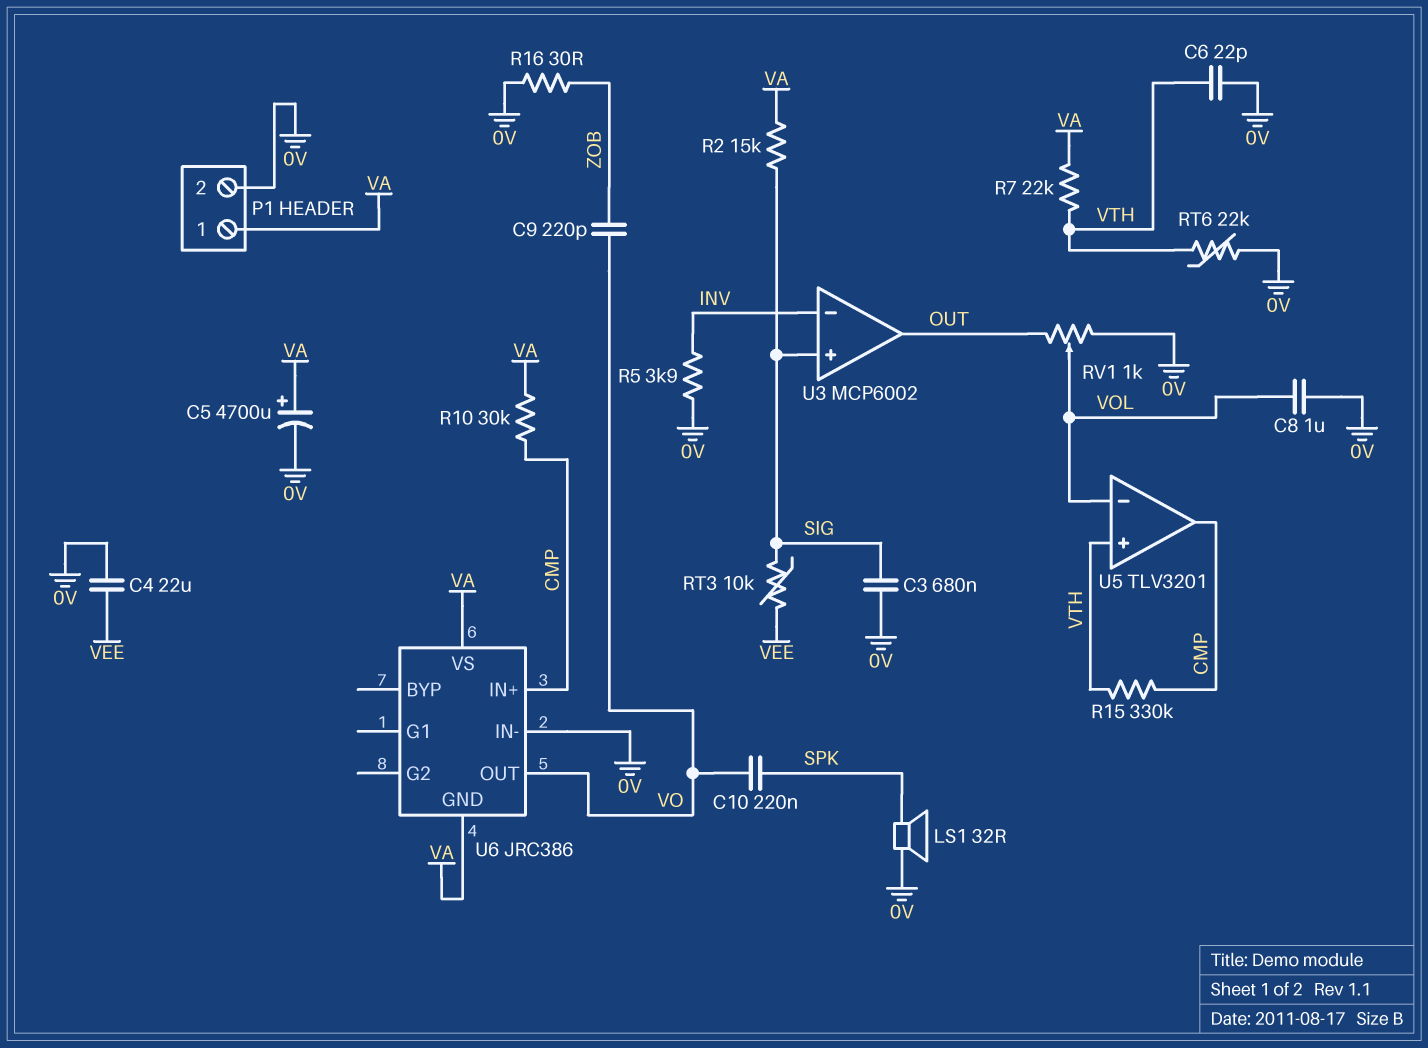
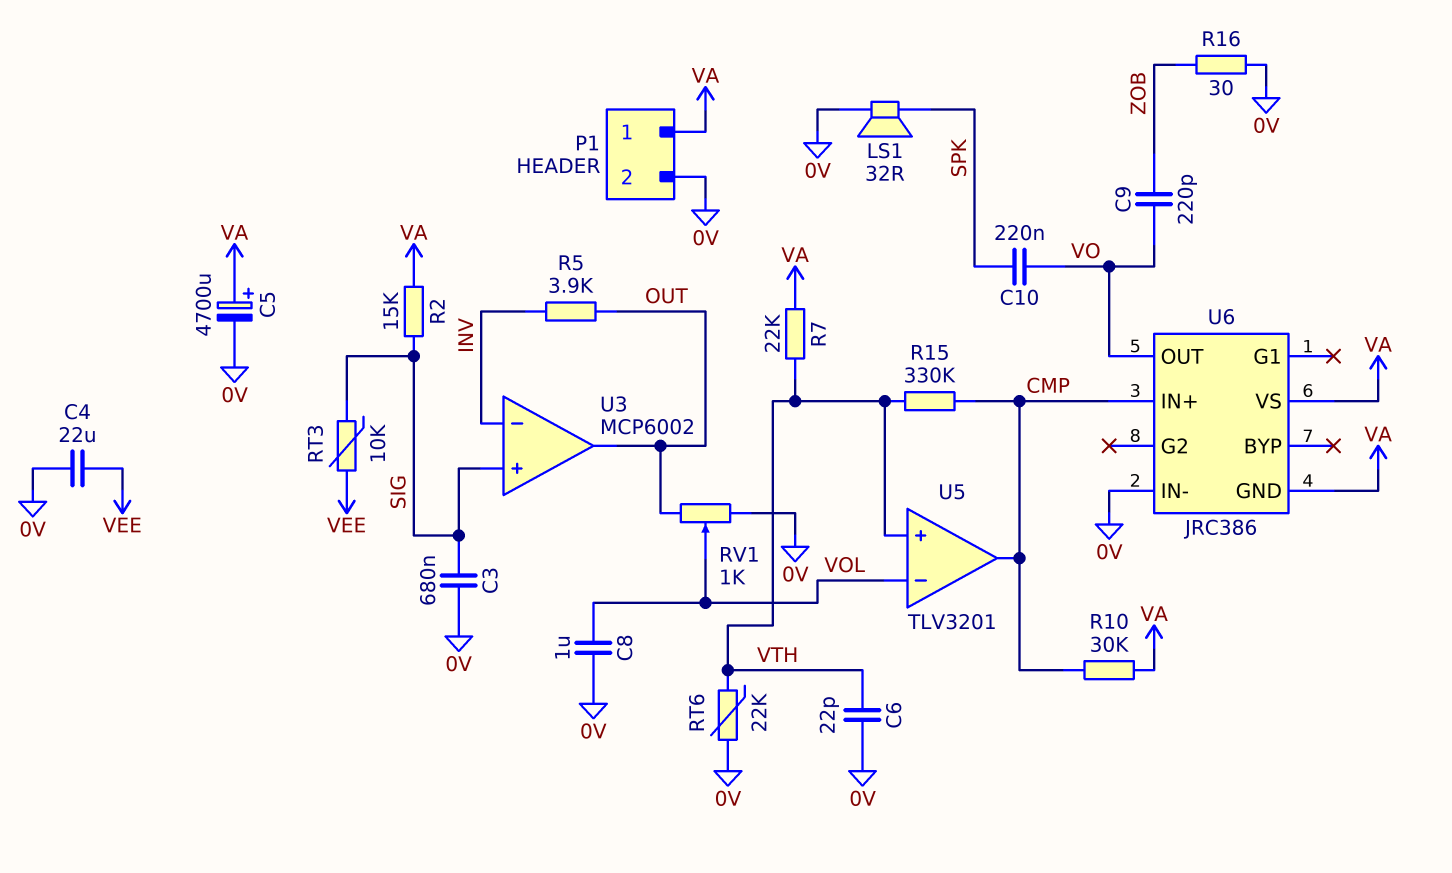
R5: 3.9k (0V, INV) -> 3.9k (INV, OUT)

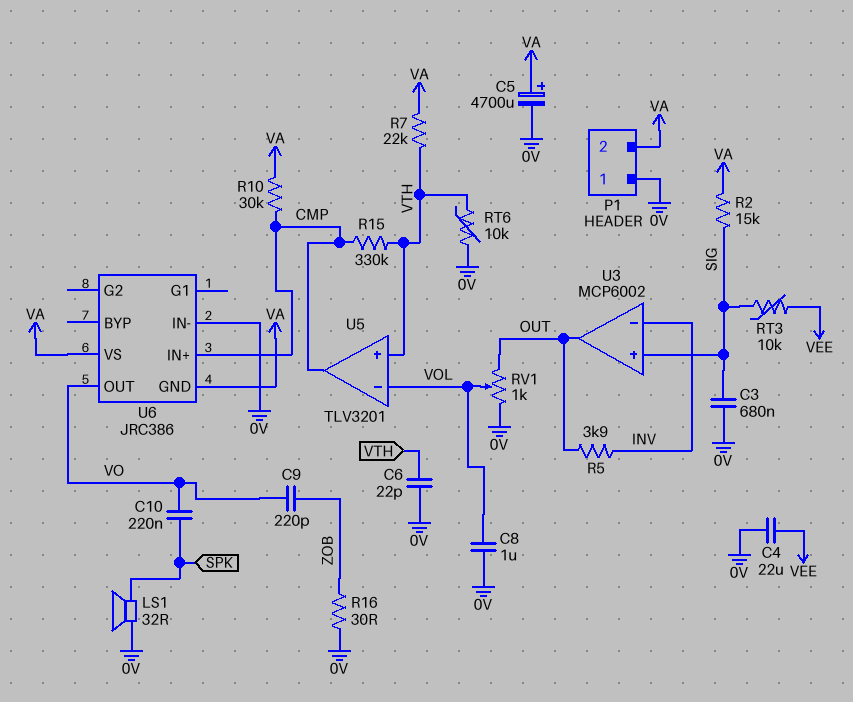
P1 pin 1: VA -> 0V
P1 pin 2: 0V -> VA
RT6: 22k (0V, VTH) -> 10k (0V, VTH)

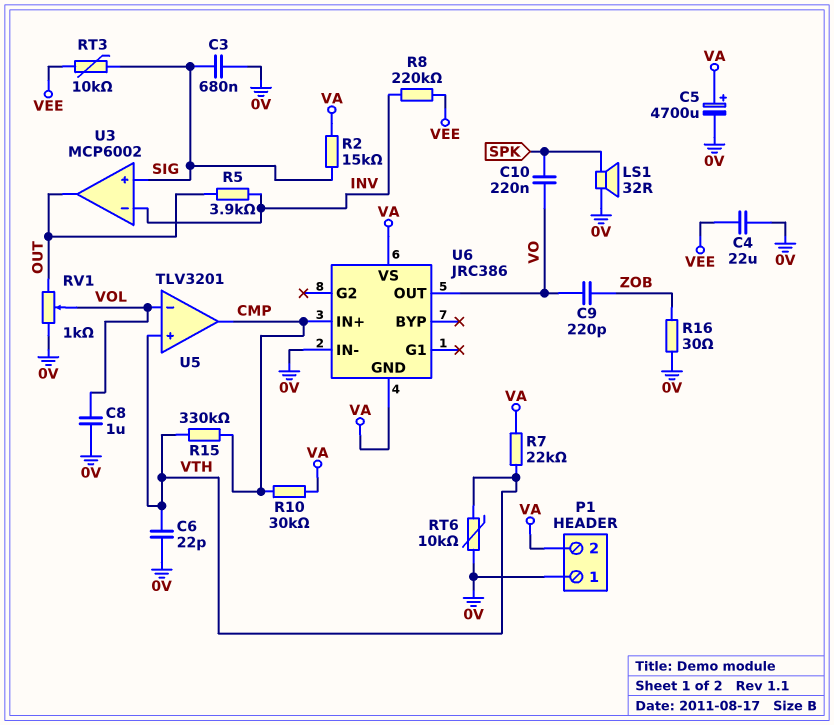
R8: none -> 220k (INV, VEE)

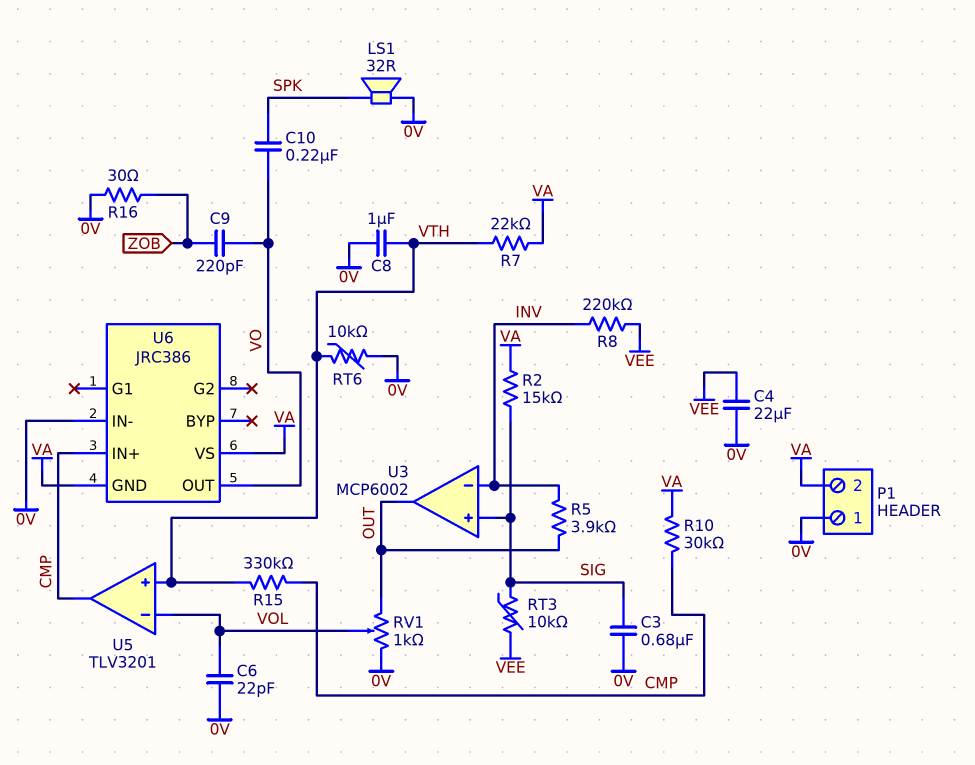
C5: 4700uF (plus VA, minus 0V) -> none
C6: 22pF (0V, VTH) -> 22pF (0V, VOL)
C8: 1uF (0V, VOL) -> 1uF (0V, VTH)

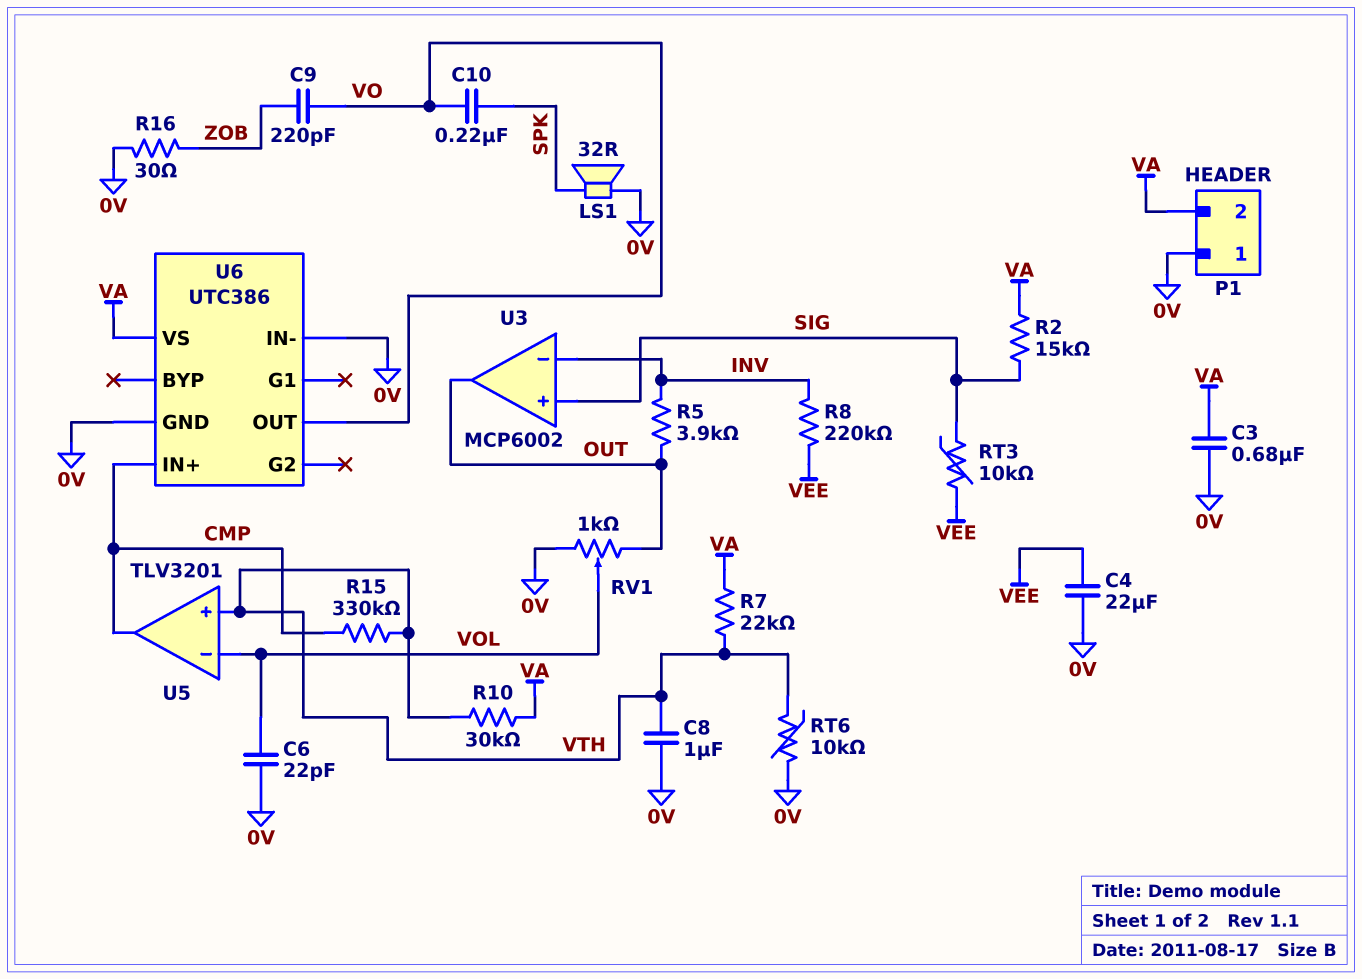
C3: 680nF (0V, SIG) -> 680nF (0V, VA)
R10: 30k (CMP, VA) -> 30k (VA, VTH)
U6: JRC386 -> UTC386
U6 pin GND: VA -> 0V

